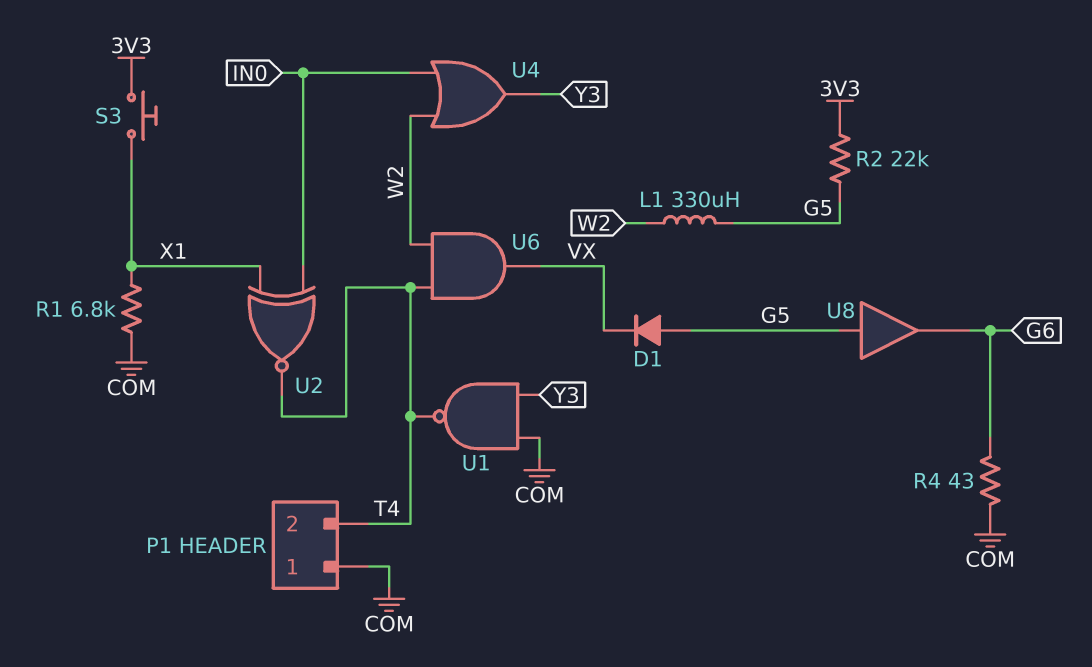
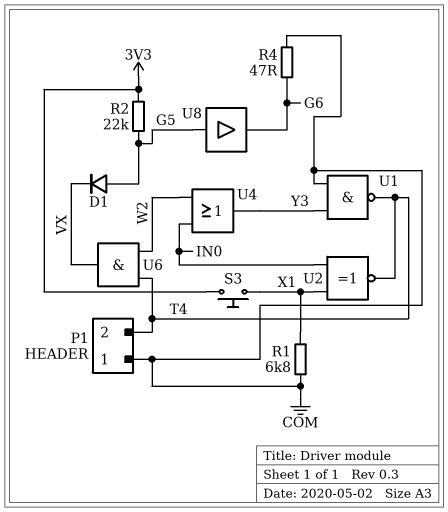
L1: 330uH (G5, W2) -> none
R4: 43 (COM, G6) -> 47 (COM, G6)

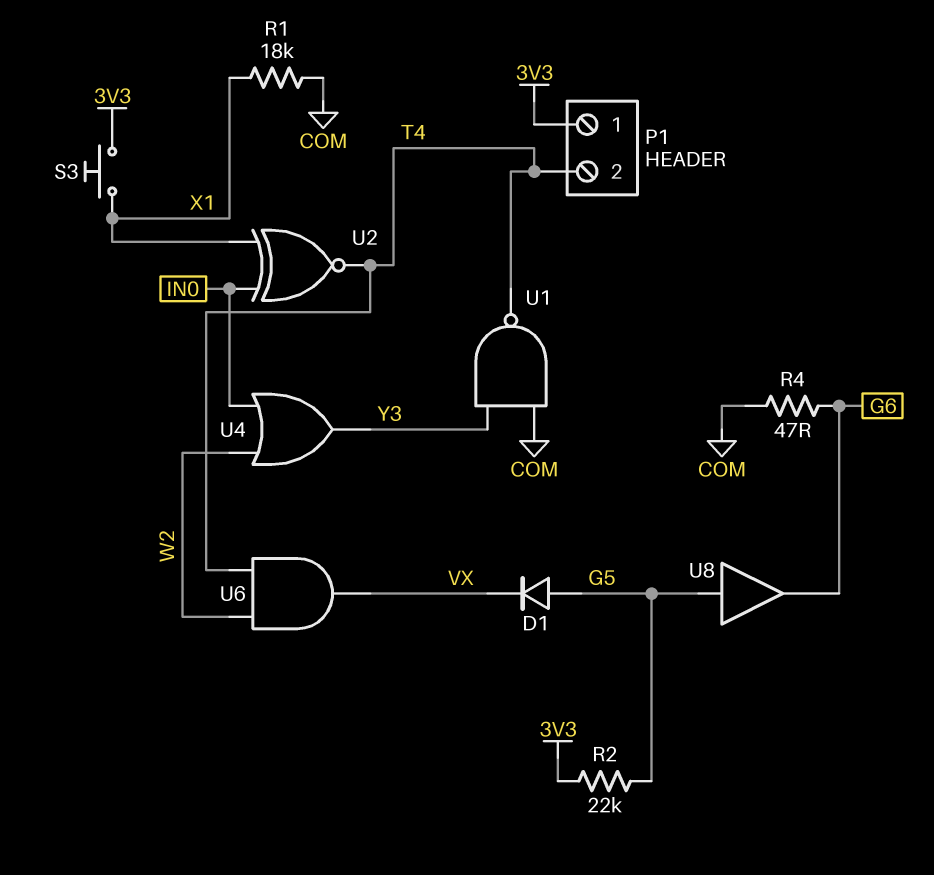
P1 pin 1: COM -> 3V3
R1: 6.8k (COM, X1) -> 18k (COM, X1)

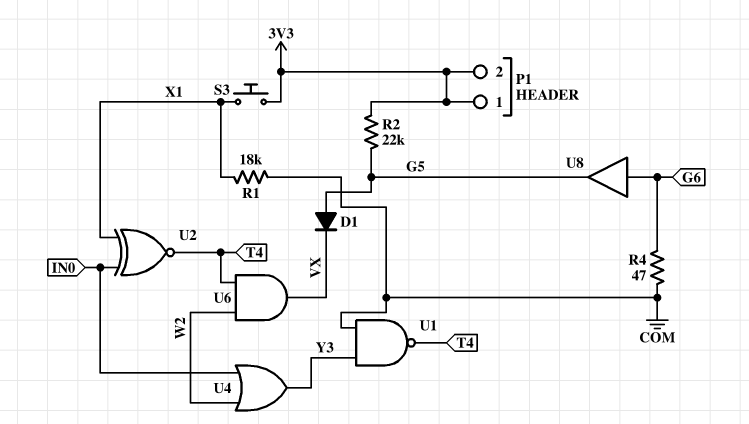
P1 pin 2: T4 -> 3V3
U8: buffer (in G5, out G6) -> buffer (in G6, out G5)

